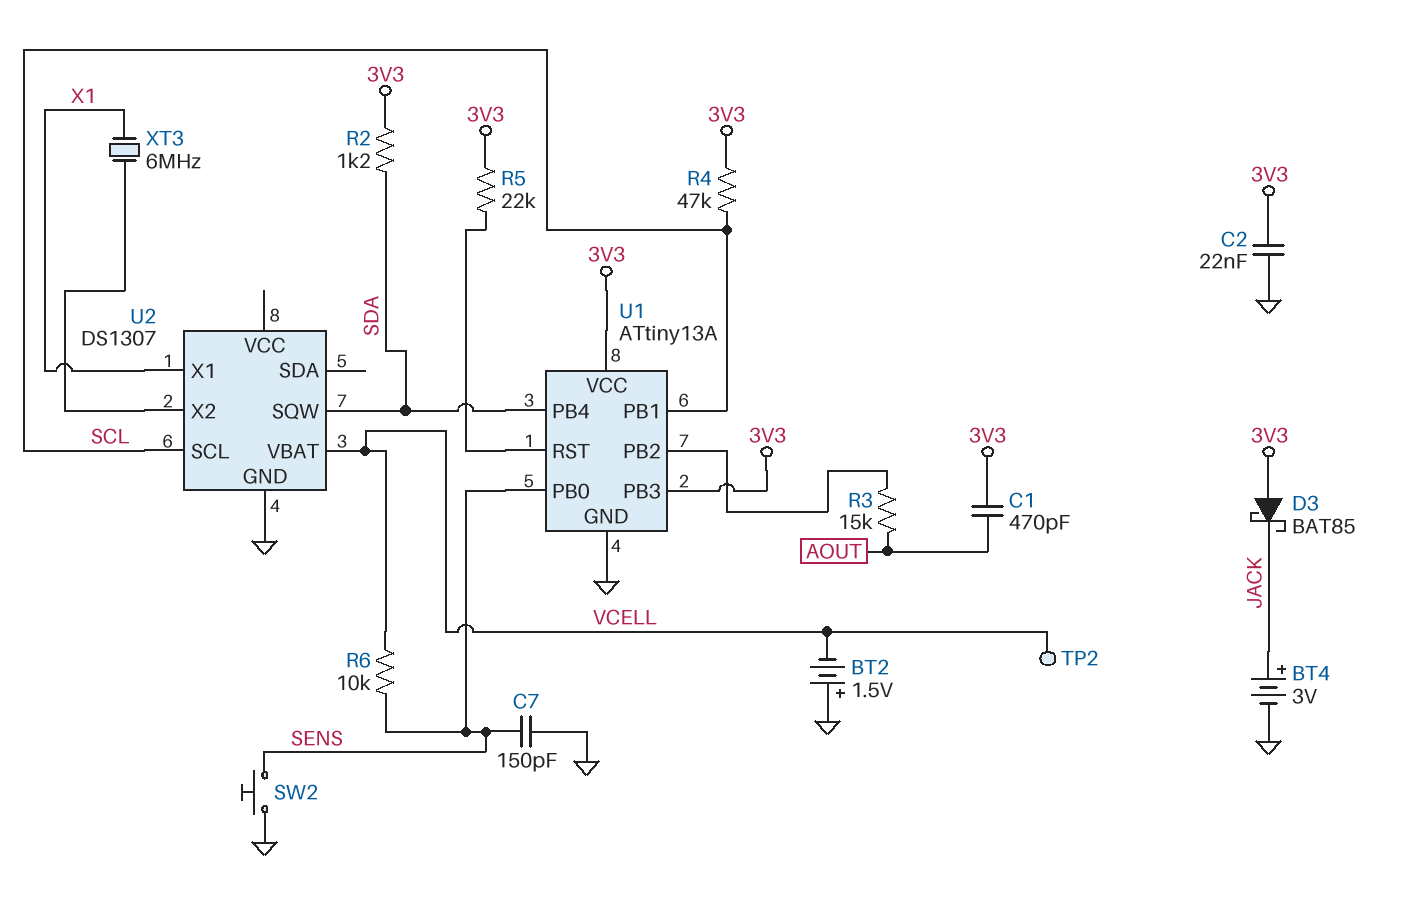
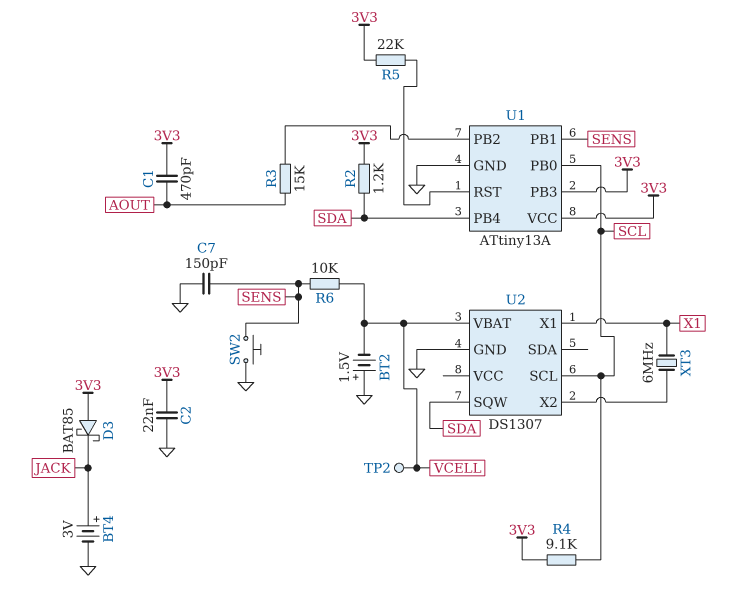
R4: 47k (3V3, SCL) -> 9.1k (3V3, SCL)
U1 pin PB0: SENS -> SCL
U1 pin PB1: SCL -> SENS

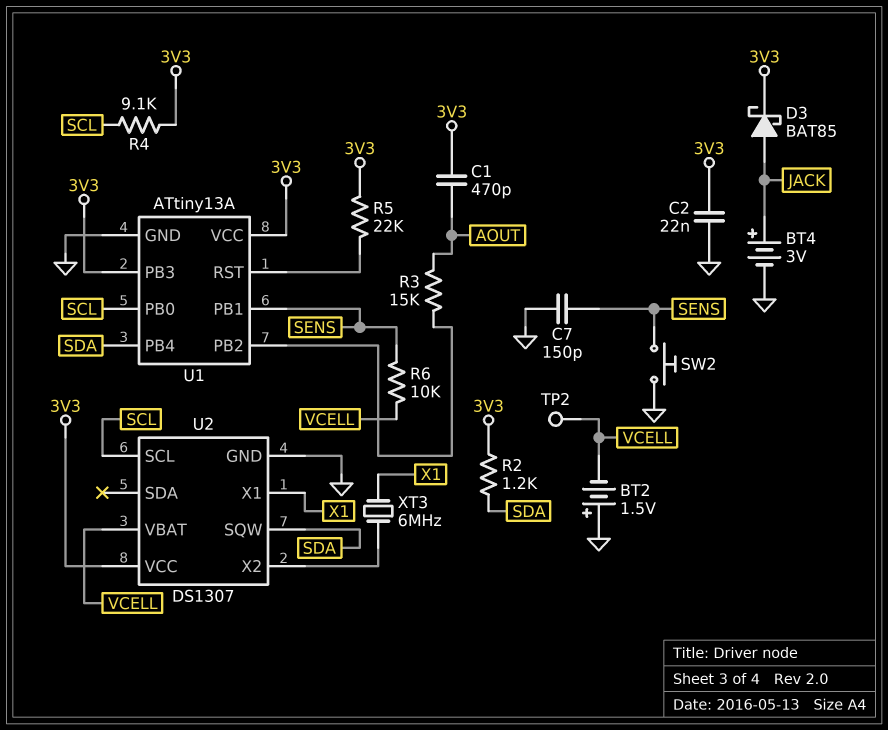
D3: schottky BAT85 (A 3V3, K JACK) -> schottky BAT85 (A JACK, K 3V3)
U2 pin VCC: none -> 3V3

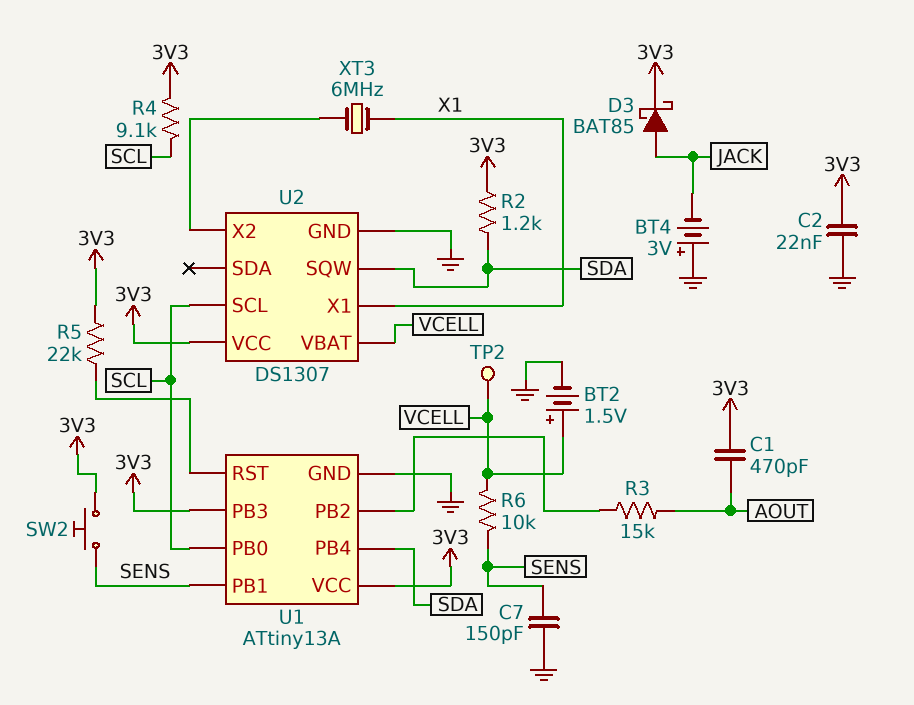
BT2: 1.5V (plus GND, minus VCELL) -> 1.5V (plus VCELL, minus GND)
BT4: 3V (plus JACK, minus GND) -> 3V (plus GND, minus JACK)
SW2: button (GND, SENS) -> button (3V3, SENS)

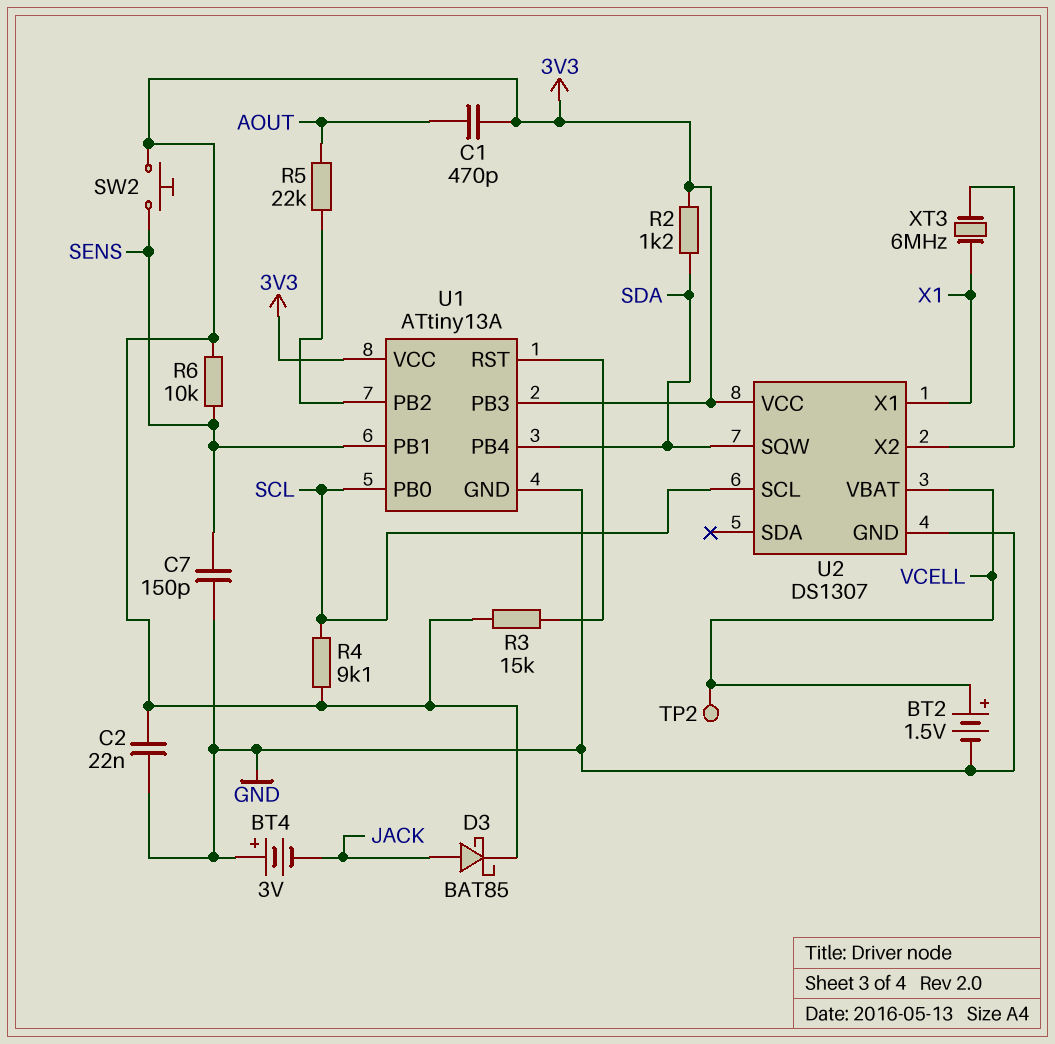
R3: 15k (AOUT, U1/PB2) -> 15k (3V3, U1/RST)
R5: 22k (3V3, U1/RST) -> 22k (AOUT, U1/PB2)
R6: 10k (SENS, VCELL) -> 10k (3V3, SENS)

